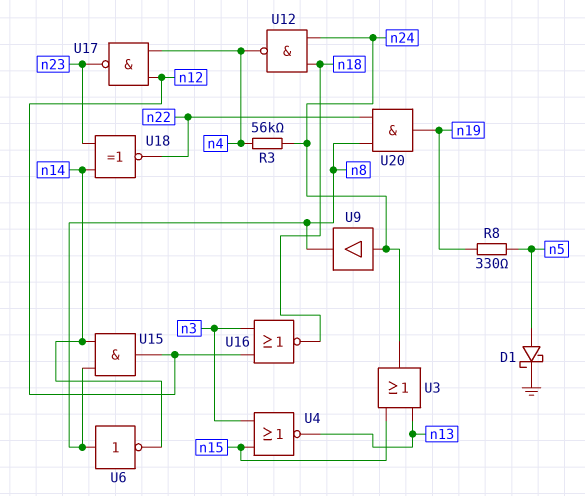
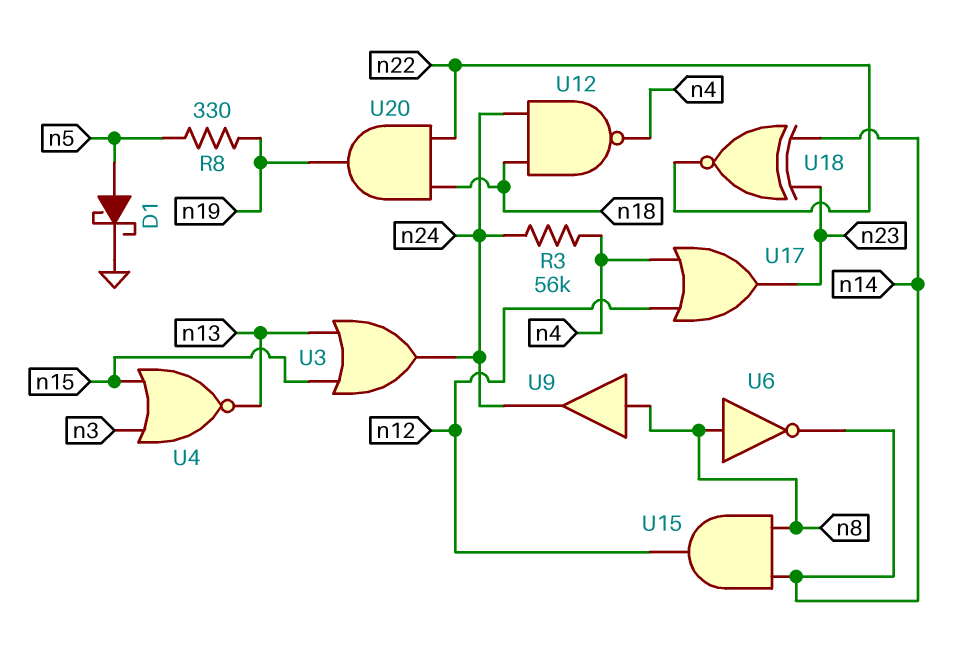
U9: buffer (in n24, out n8) -> buffer (in n8, out n24)
U16: NOR (in n3, in n12, out n18) -> none
U17: NAND (in n4, in n12, out n23) -> OR (in n4, in n12, out n23)
U20: AND (in n8, in n22, out n19) -> AND (in n18, in n22, out n19)

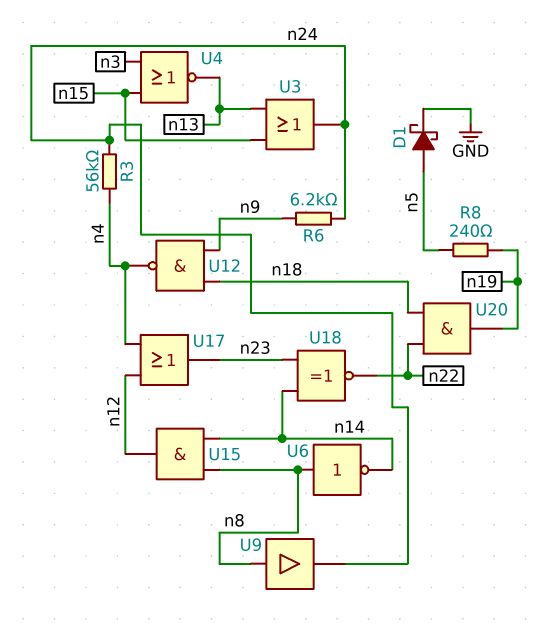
R6: none -> 6.2k (n9, n24)
R8: 330 (n5, n19) -> 240 (n5, n19)
U12: NAND (in n18, in n24, out n4) -> NAND (in n9, in n18, out n4)

